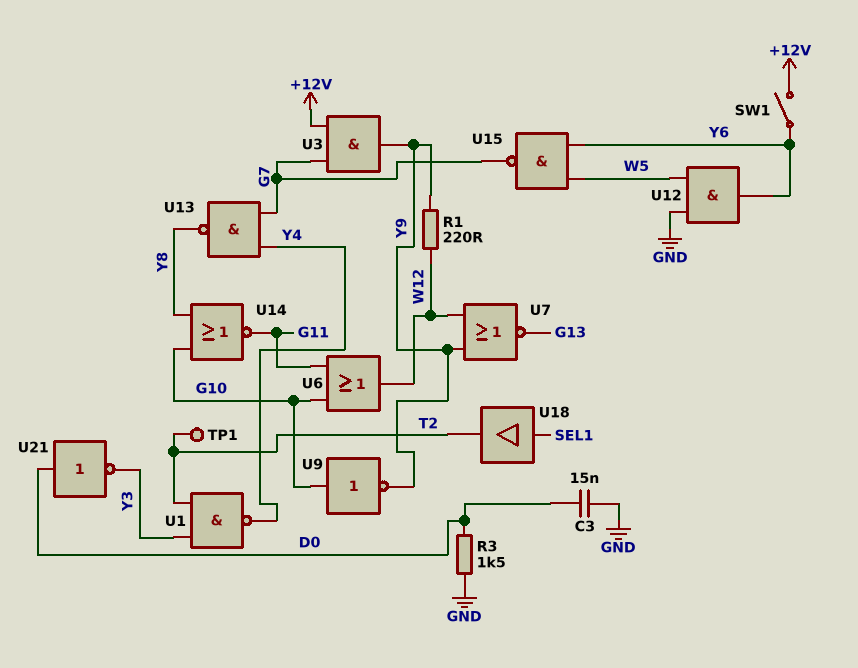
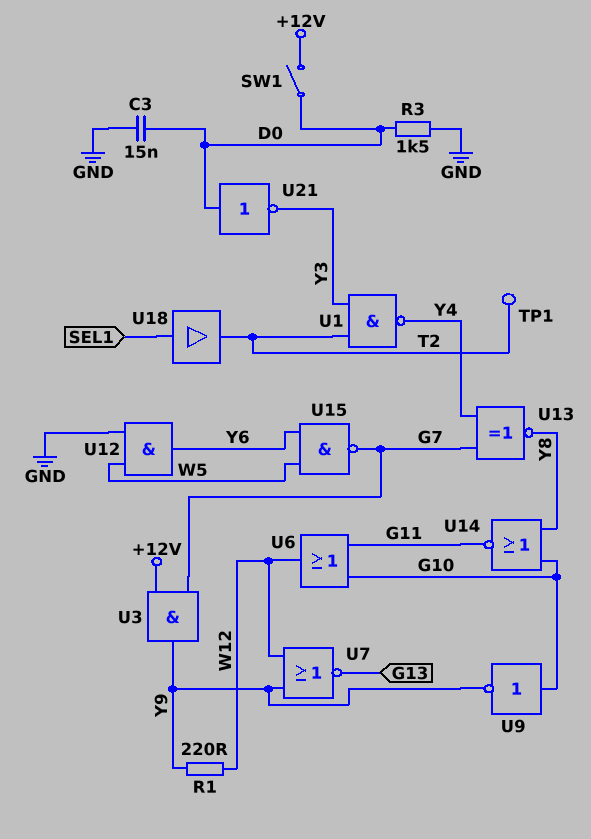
SW1: switch (+12V, Y6) -> switch (+12V, D0)
U13: NAND (in G7, in Y4, out Y8) -> XNOR (in G7, in Y4, out Y8)

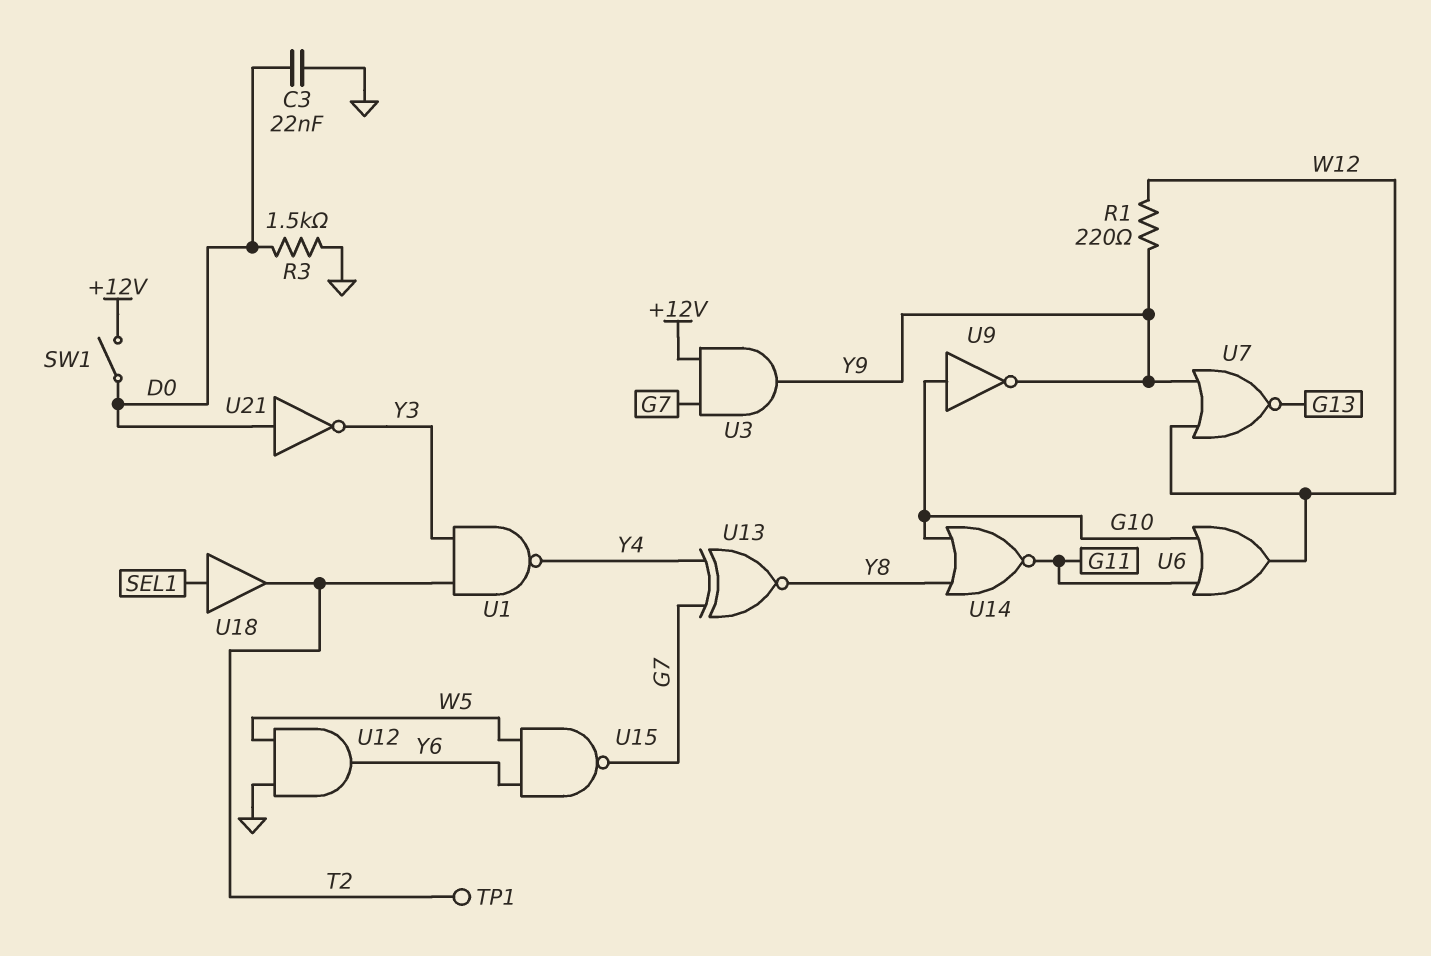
C3: 15nF (D0, GND) -> 22nF (D0, GND)

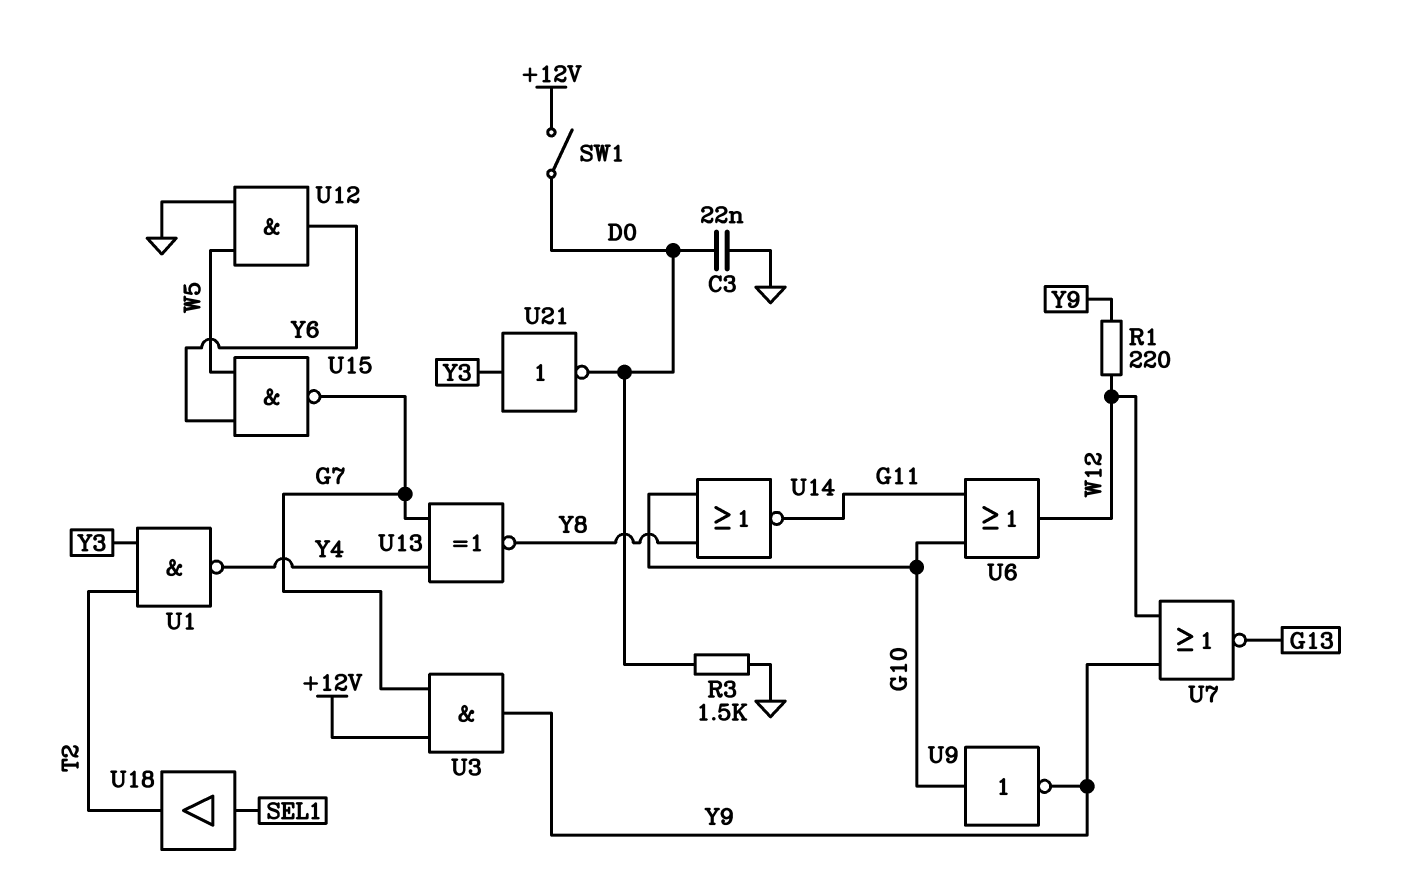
TP1: test point (T2) -> none
U21: NOT (in D0, out Y3) -> NOT (in Y3, out D0)

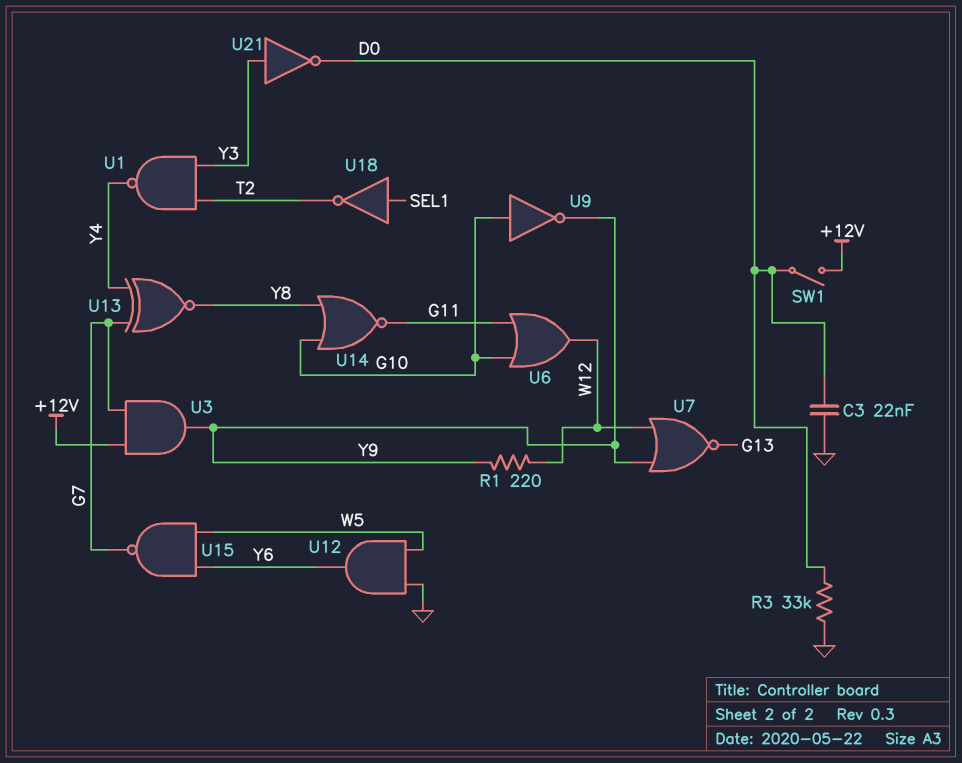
R3: 1.5k (D0, GND) -> 33k (D0, GND)
U18: buffer (in SEL1, out T2) -> NOT (in SEL1, out T2)

